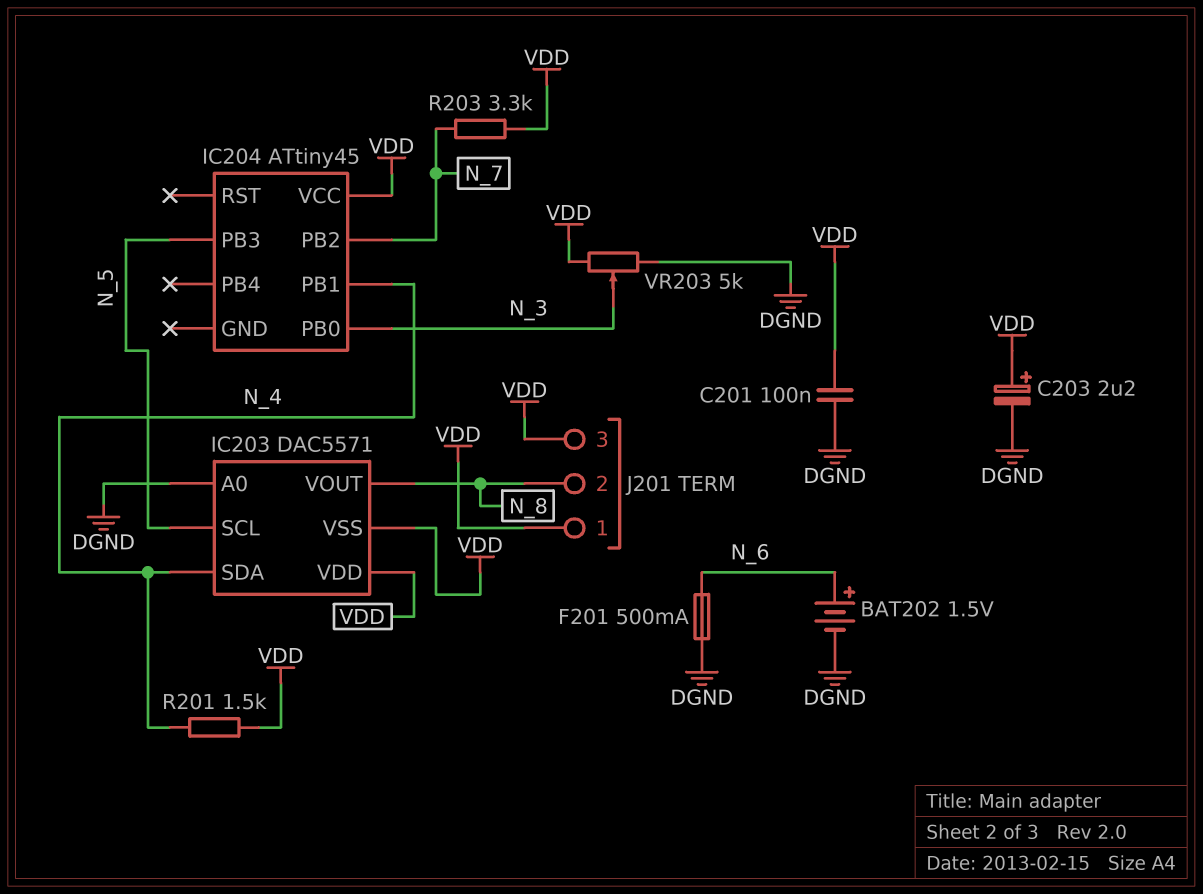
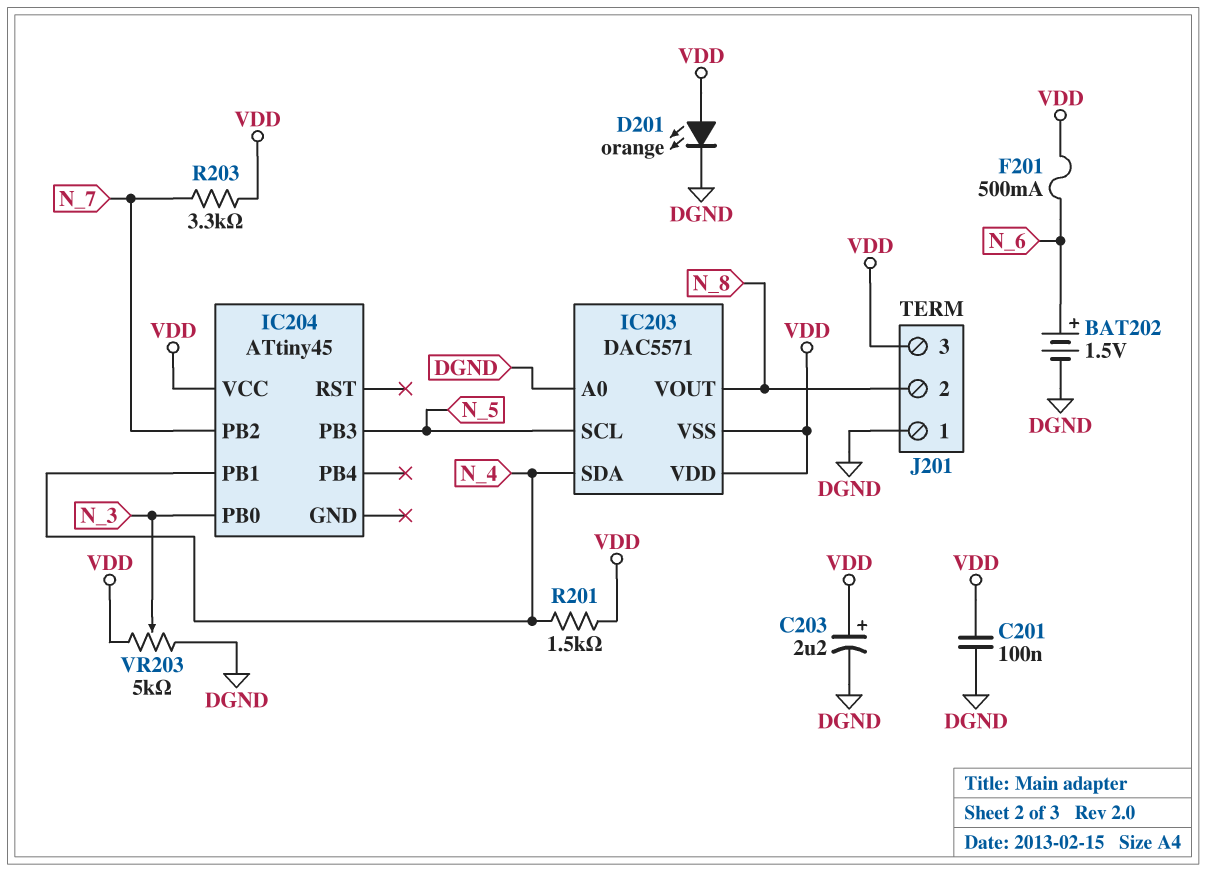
D201: none -> LED orange (A VDD, K DGND)
F201: 500mA (DGND, N_6) -> 500mA (N_6, VDD)
J201 pin 1: VDD -> DGND

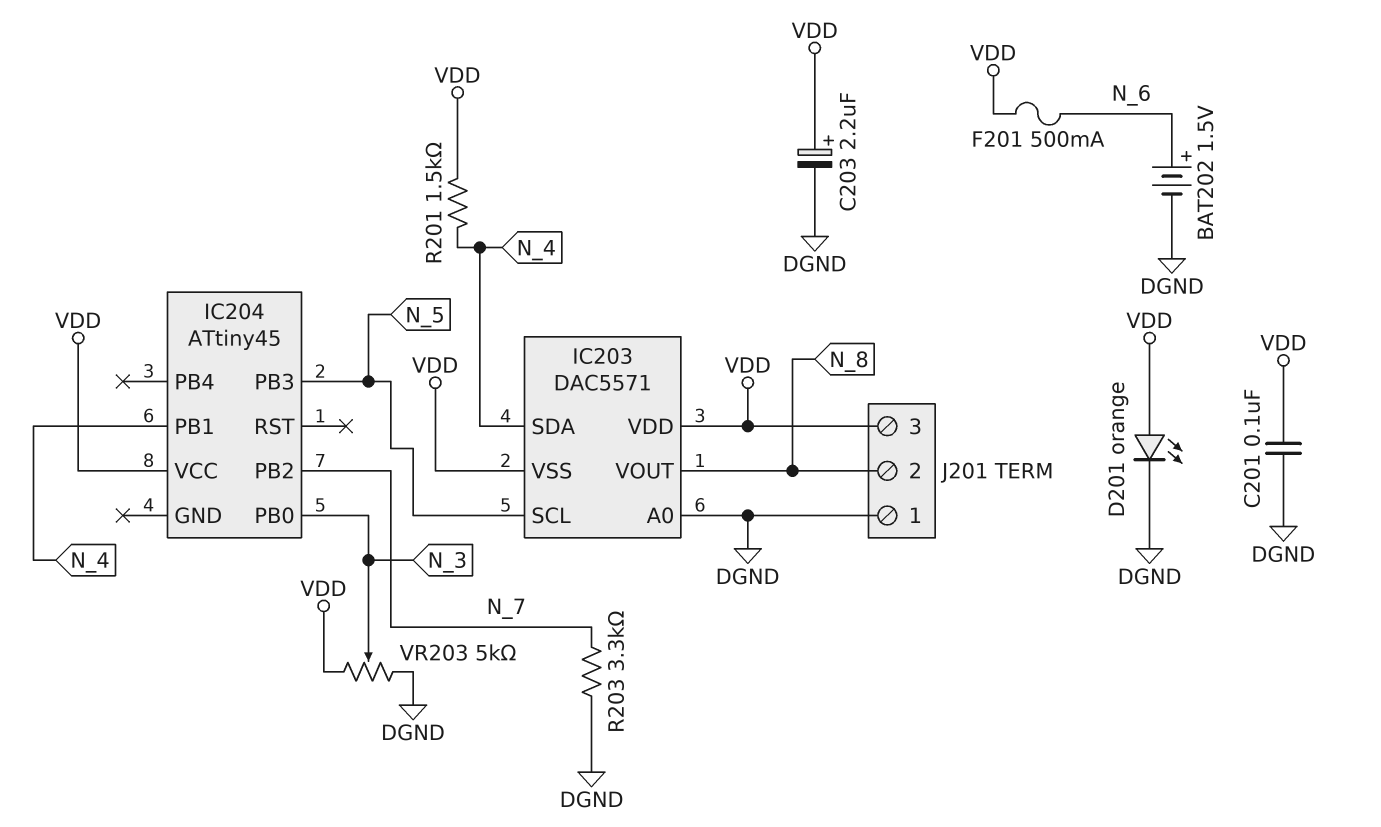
R203: 3.3k (N_7, VDD) -> 3.3k (DGND, N_7)

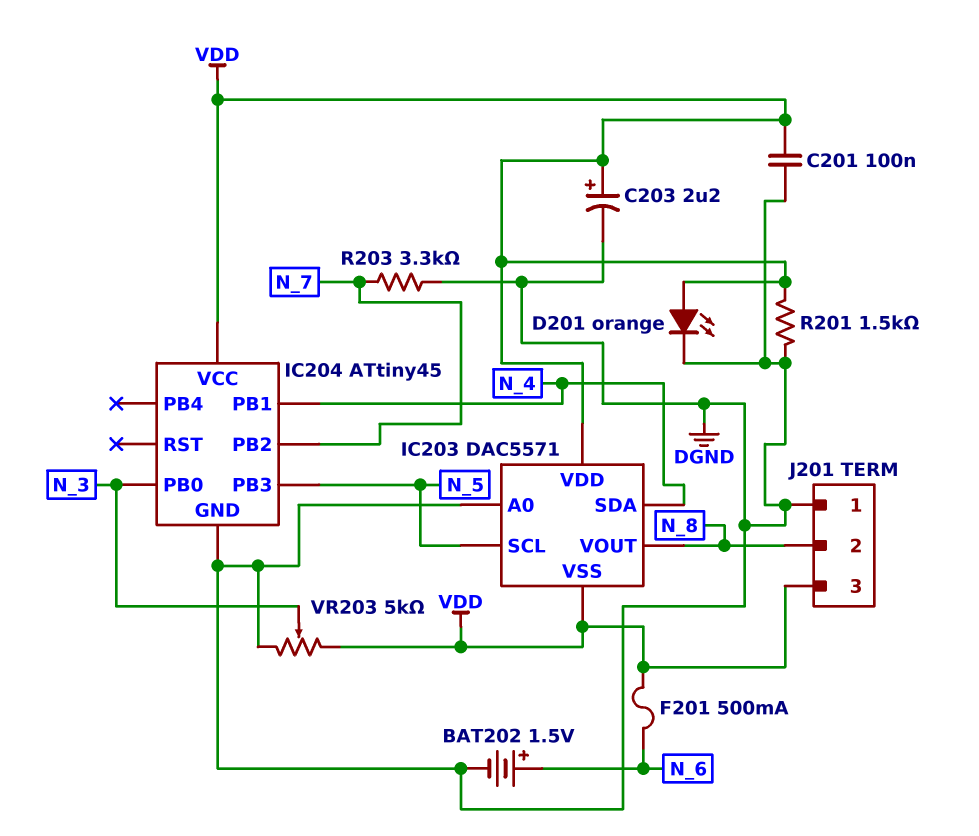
IC204 pin GND: none -> DGND
R201: 1.5k (N_4, VDD) -> 1.5k (DGND, VDD)

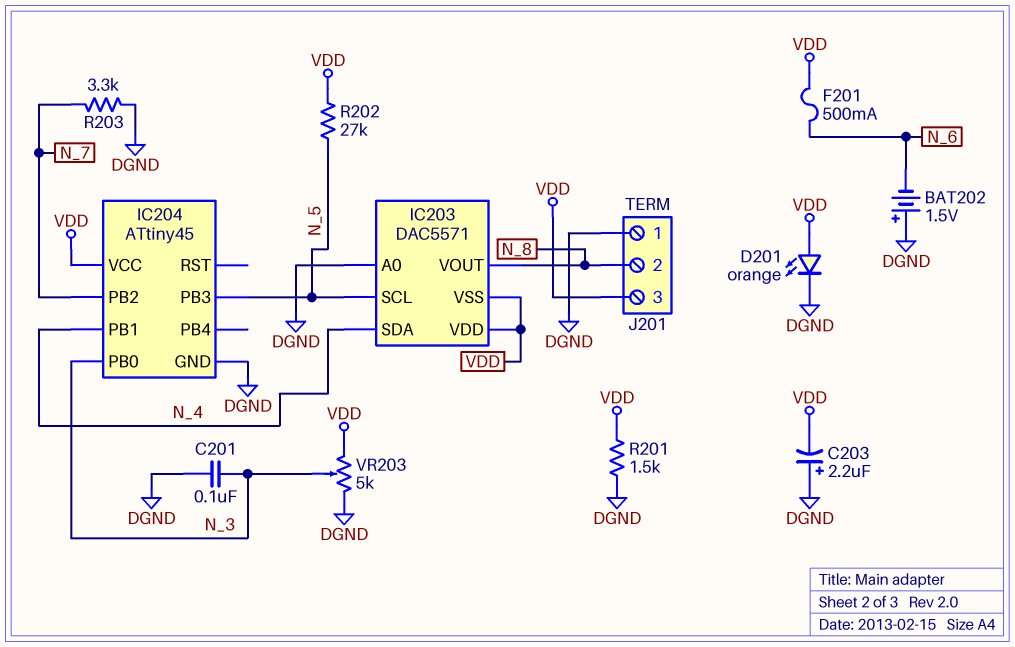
BAT202: 1.5V (plus N_6, minus DGND) -> 1.5V (plus DGND, minus N_6)
C201: 100nF (DGND, VDD) -> 100nF (DGND, N_3)
C203: 2.2uF (plus VDD, minus DGND) -> 2.2uF (plus DGND, minus VDD)
R202: none -> 27k (N_5, VDD)

